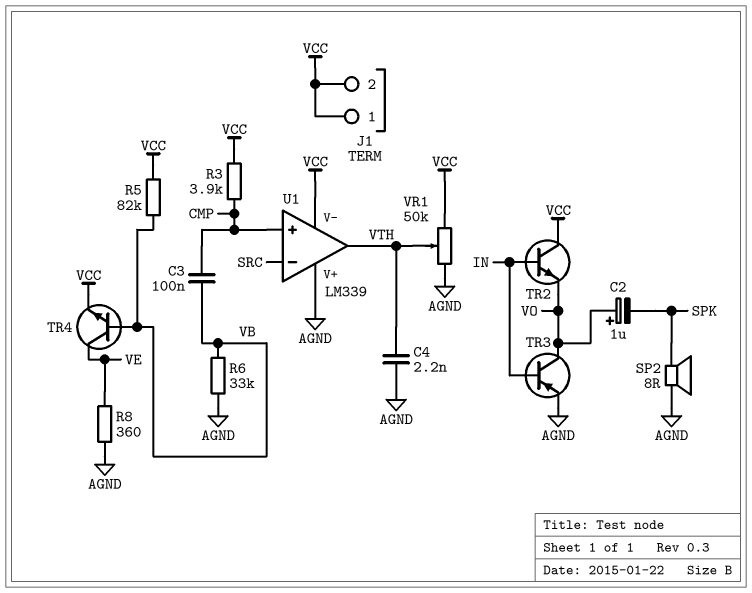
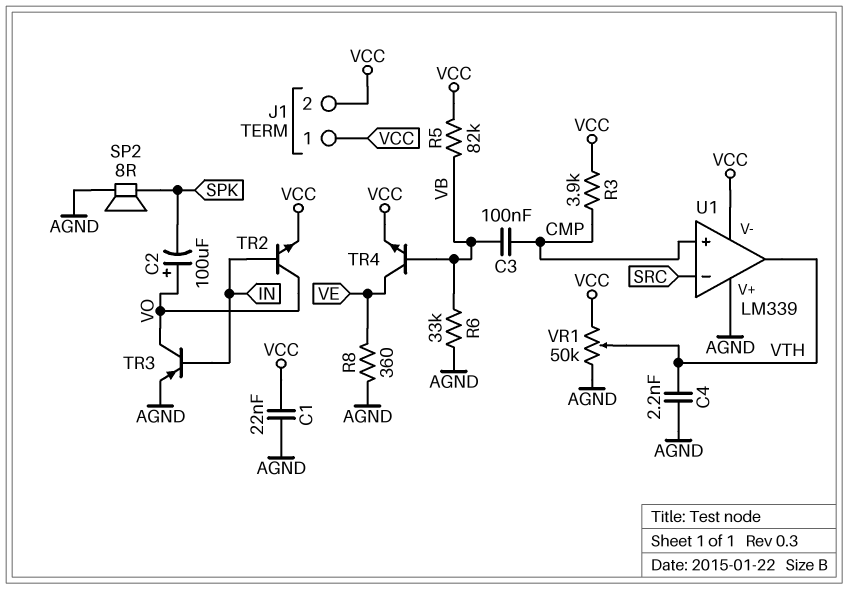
C1: none -> 22nF (AGND, VCC)
C2: 1uF (plus VO, minus SPK) -> 100uF (plus VO, minus SPK)
TR2: NPN (B IN, C VCC, E VO) -> NPN (B IN, C VO, E VCC)

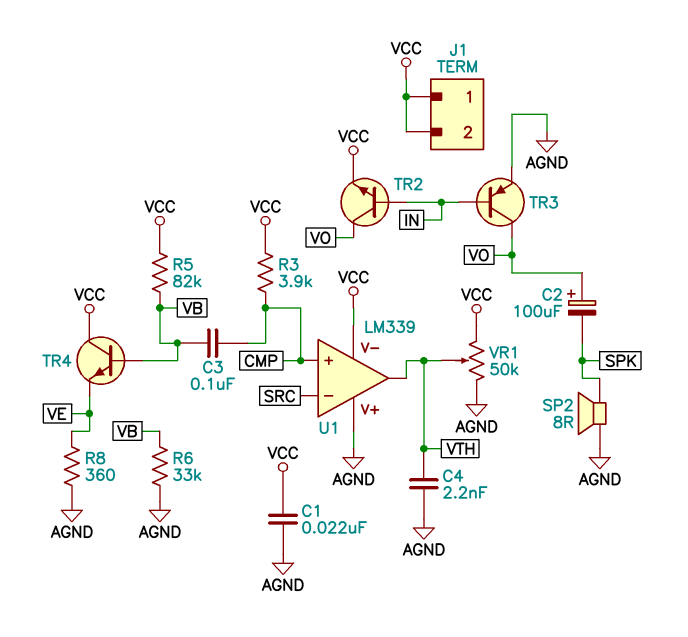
TR4: NPN (B VB, C VE, E VCC) -> NPN (B VB, C VCC, E VE)

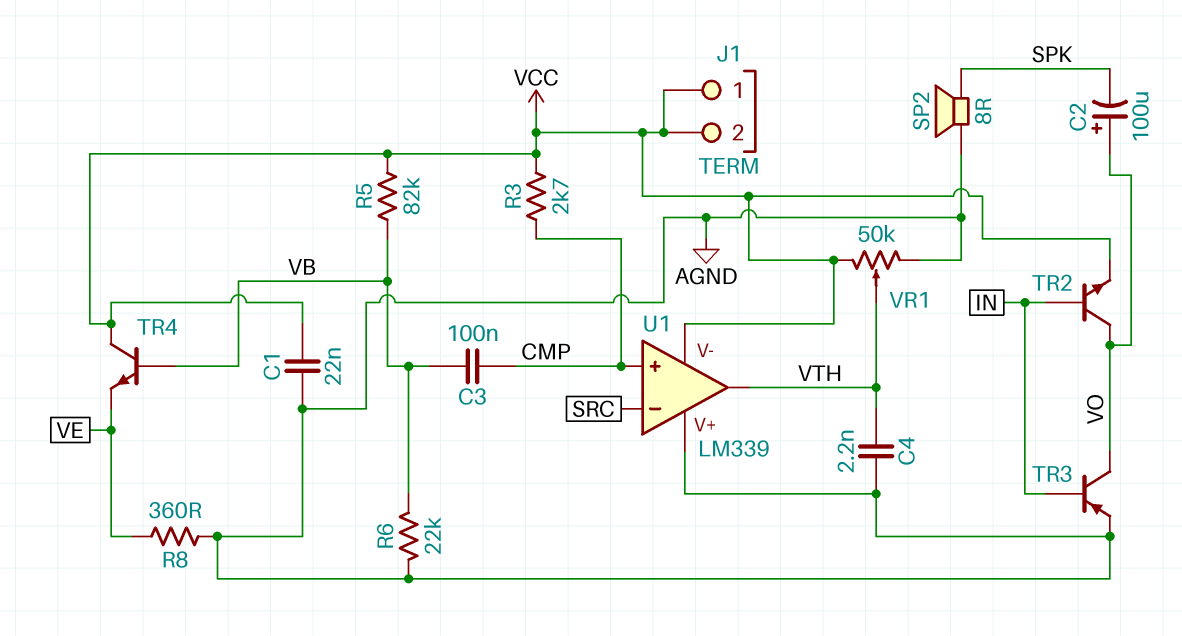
R3: 3.9k (CMP, VCC) -> 2.7k (CMP, VCC)
R6: 33k (AGND, VB) -> 22k (AGND, VB)

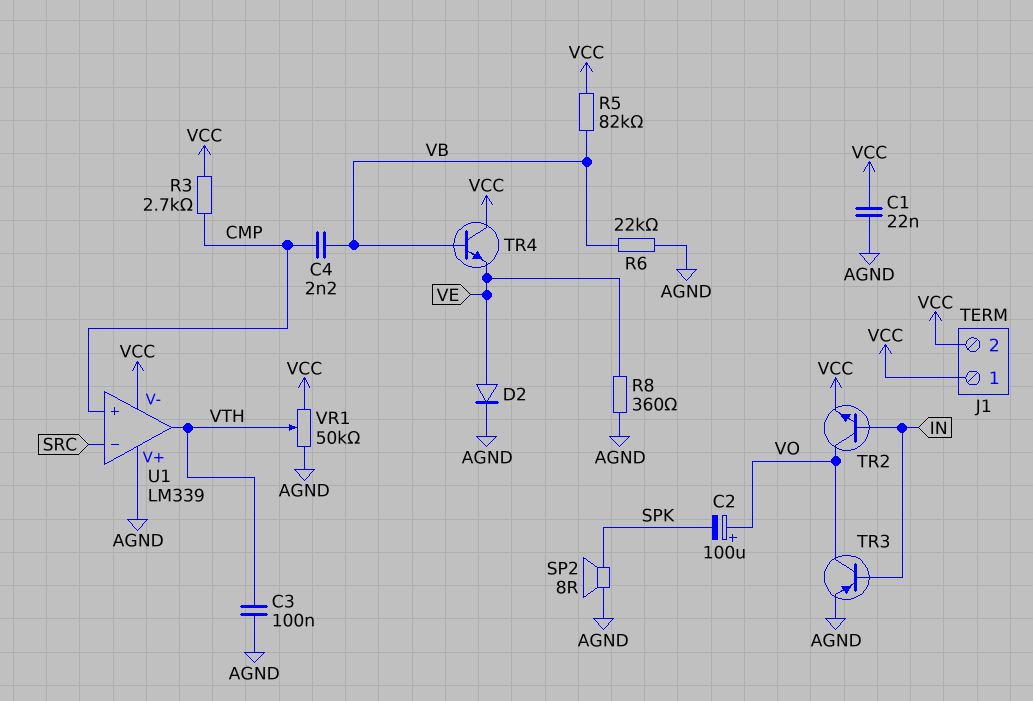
C3: 100nF (CMP, VB) -> 100nF (AGND, VTH)
C4: 2.2nF (AGND, VTH) -> 2.2nF (CMP, VB)
D2: none -> diode (A VE, K AGND)

